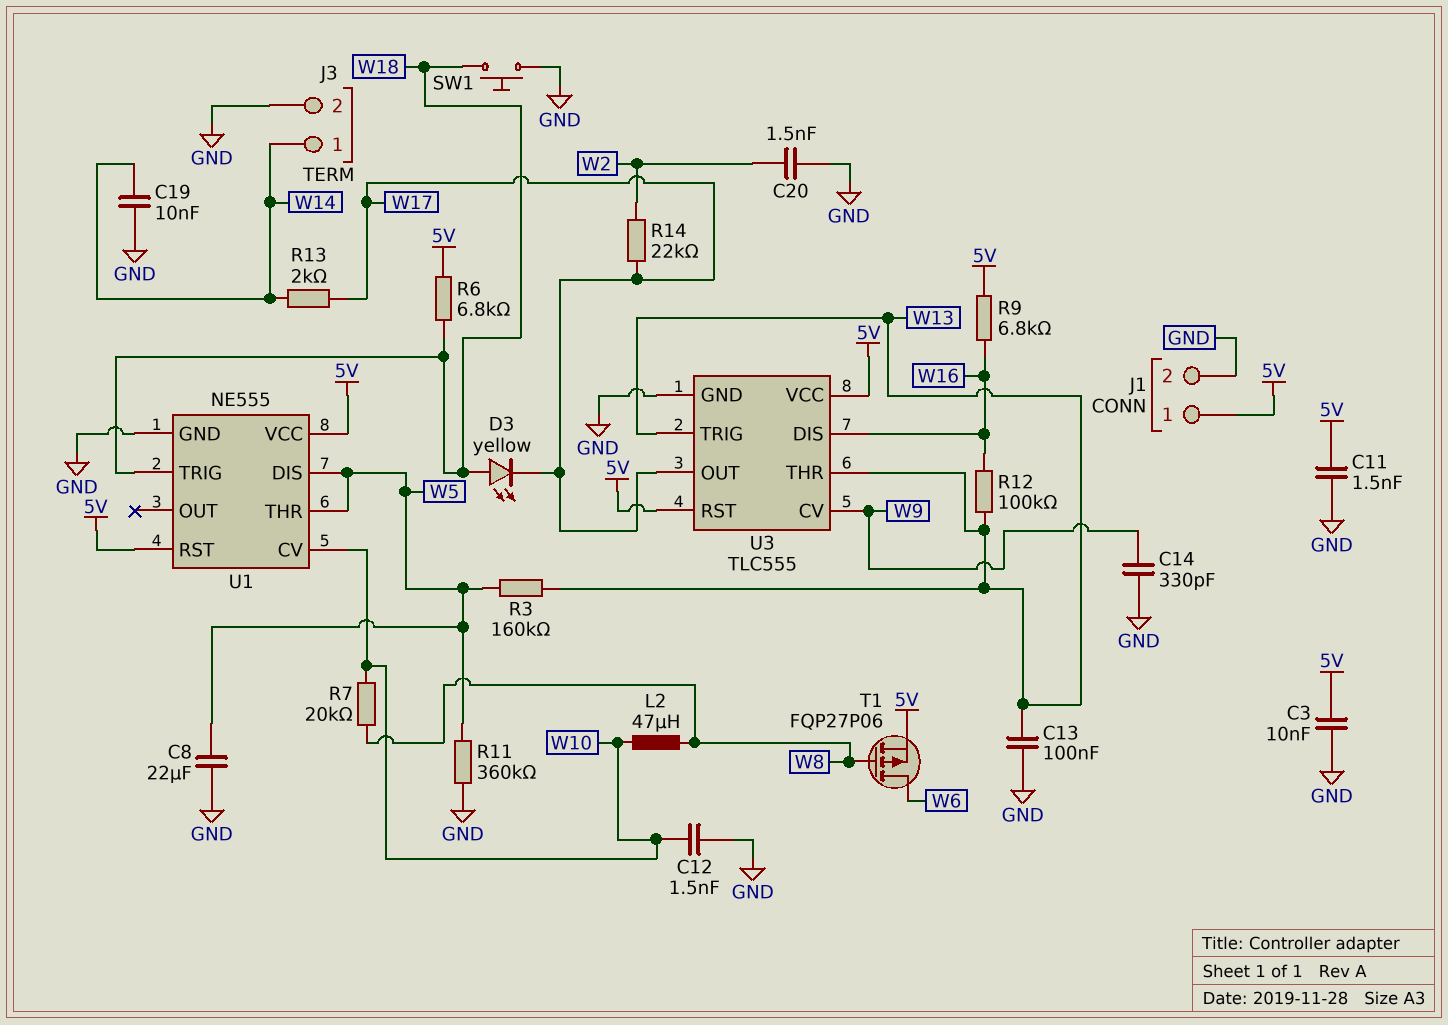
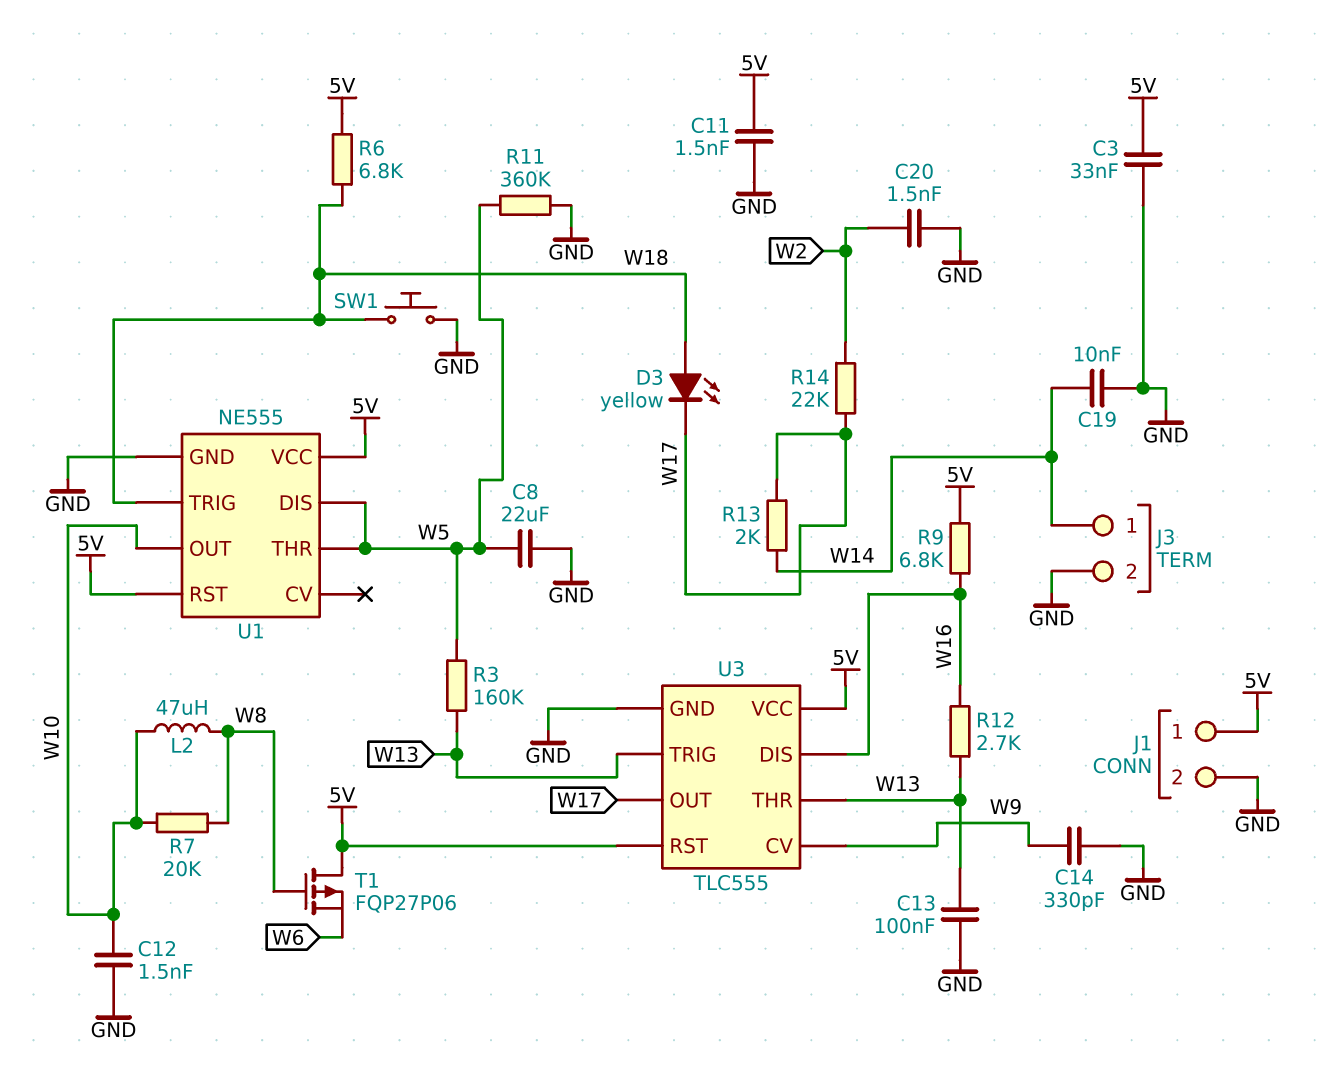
C3: 10nF (5V, GND) -> 33nF (5V, GND)
R12: 100k (W13, W16) -> 2.7k (W13, W16)
T1: PMOS FQP27P06 (G W8, D W6, S 5V) -> PMOS FQP27P06 (G W8, D 5V, S W6)
U1 pin CV: W10 -> none
U1 pin OUT: none -> W10

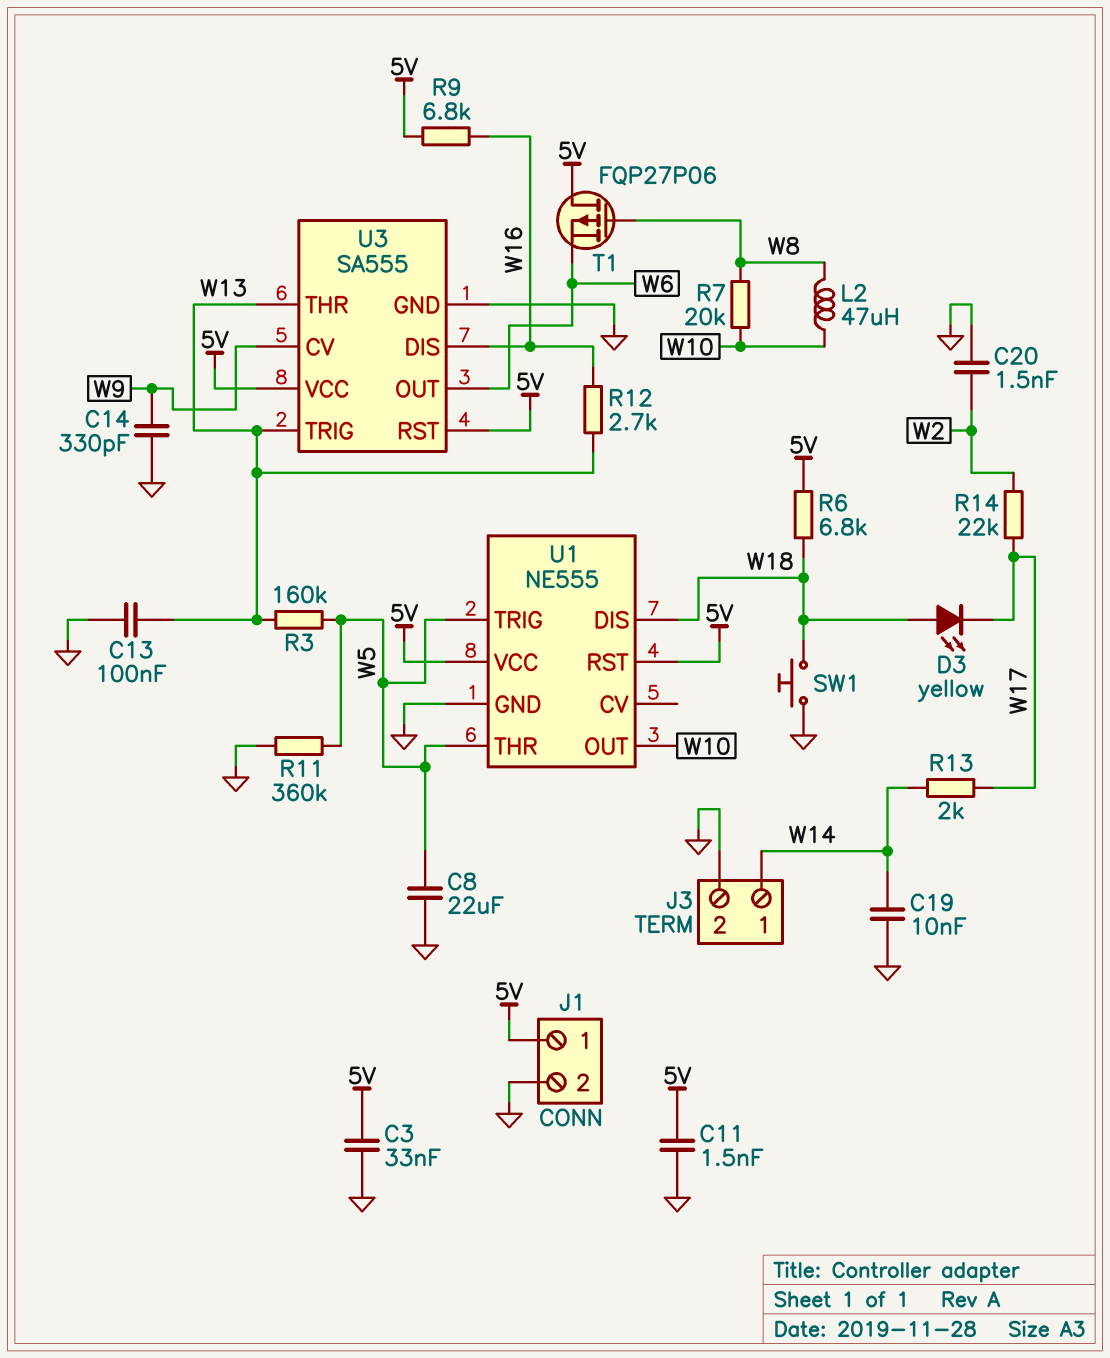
C12: 1.5nF (GND, W10) -> none
U1 pin DIS: W5 -> W18
U1 pin TRIG: W18 -> W5
U3: TLC555 -> SA555
U3 pin OUT: W17 -> W6

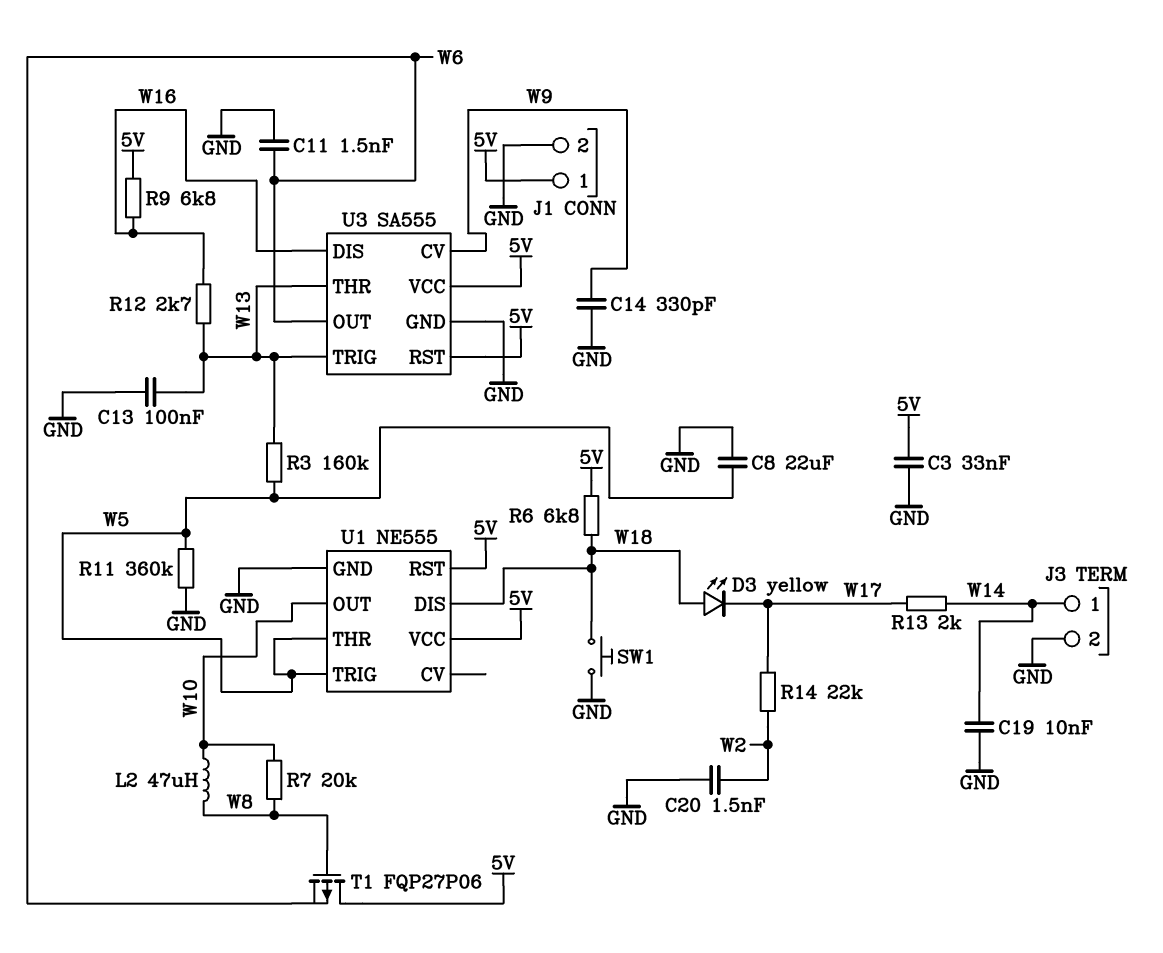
C11: 1.5nF (5V, GND) -> 1.5nF (GND, W6)

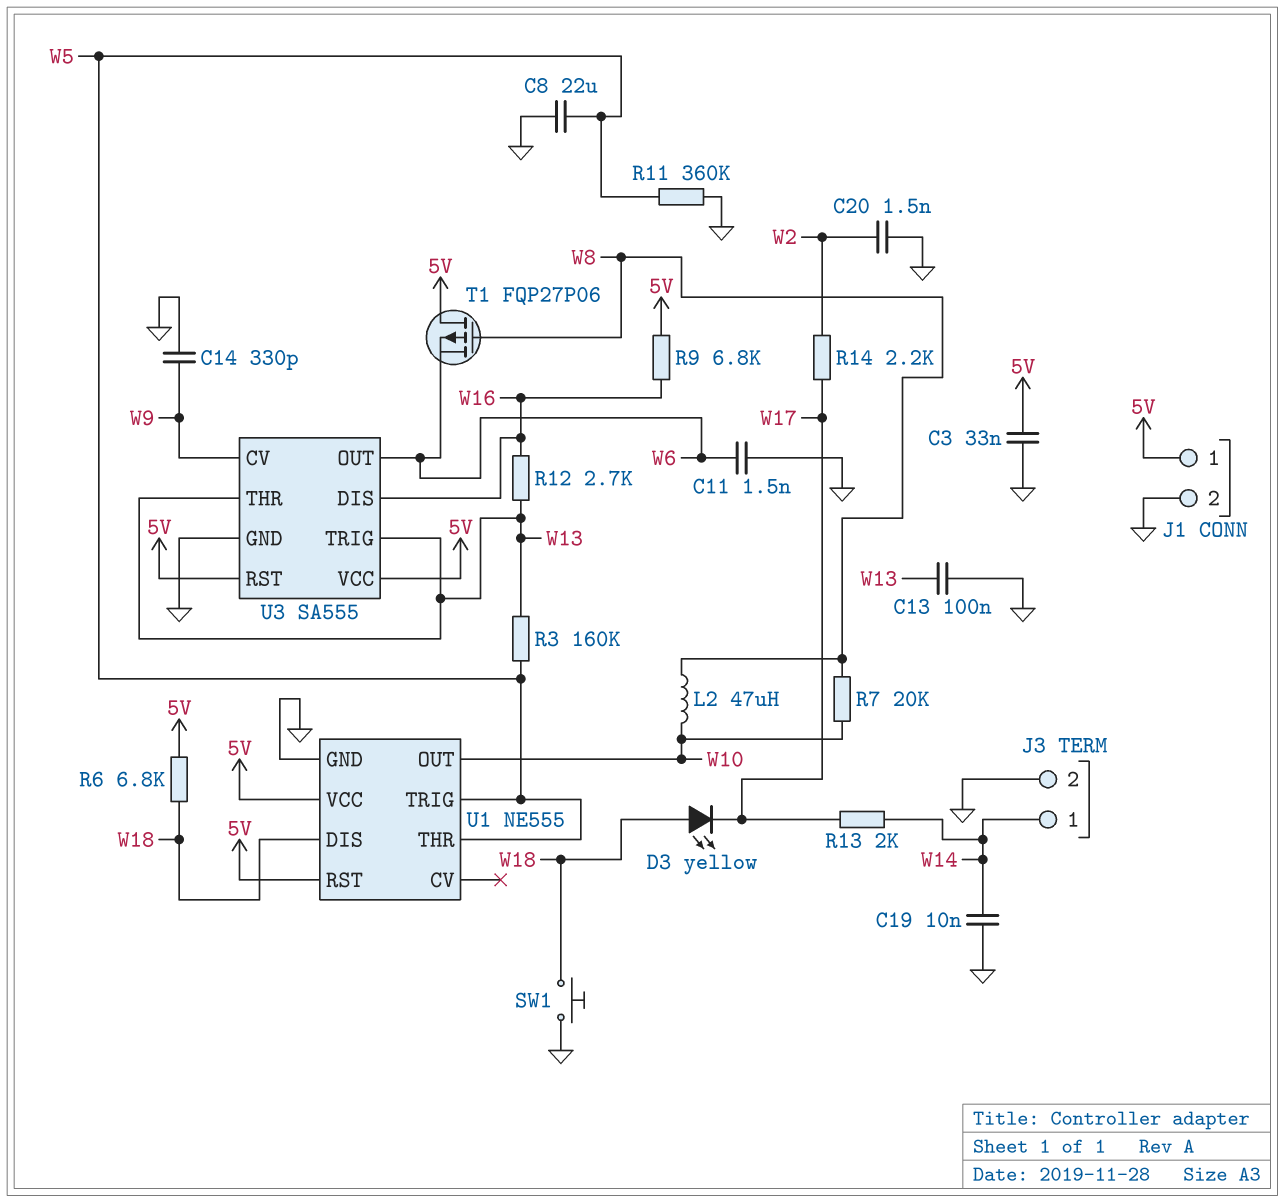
R14: 22k (W2, W17) -> 2.2k (W2, W17)

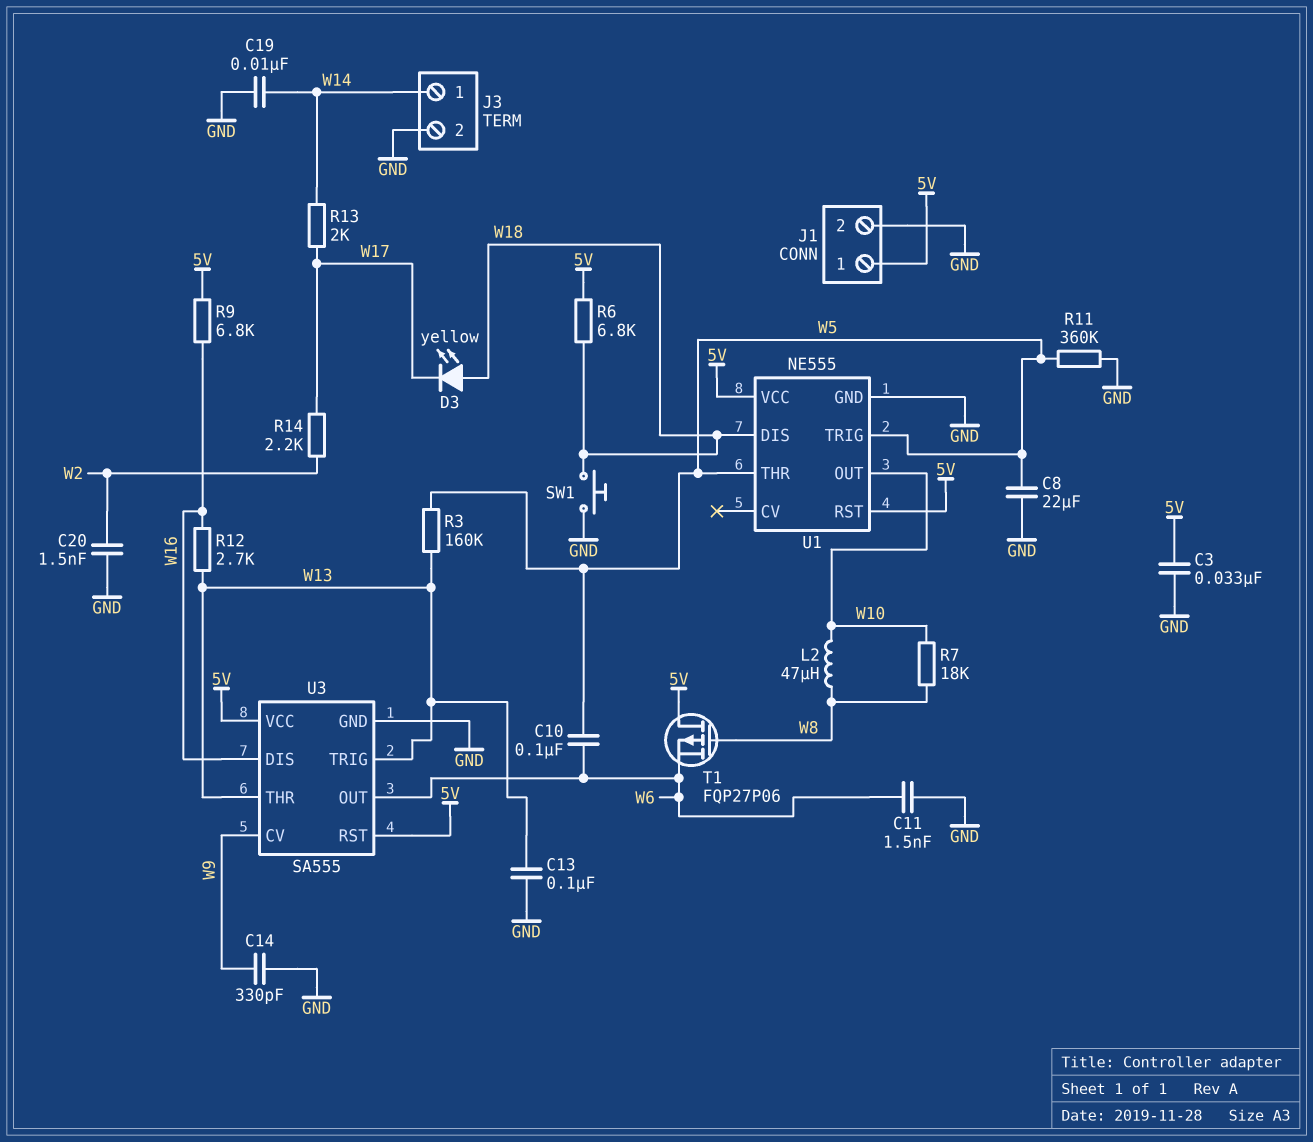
C10: none -> 100nF (W5, W6)
R7: 20k (W8, W10) -> 18k (W8, W10)

